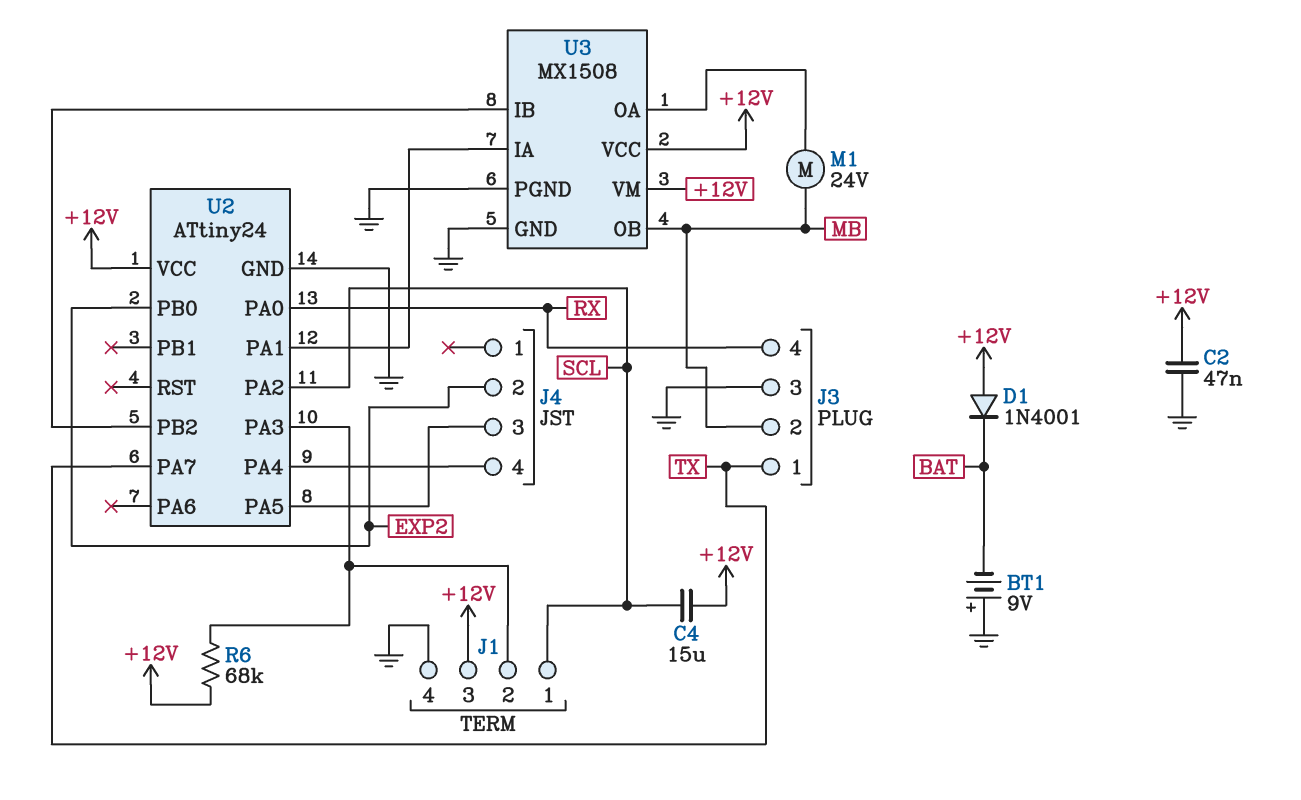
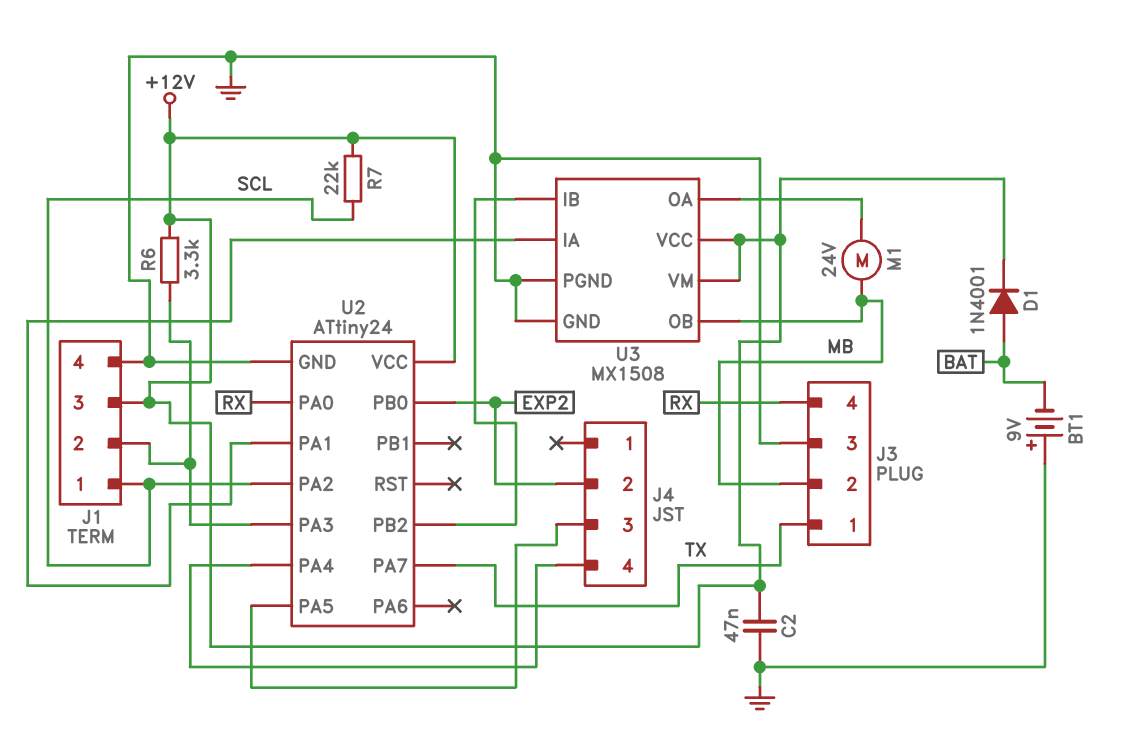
C4: 15uF (+12V, SCL) -> none
D1: diode 1N4001 (A +12V, K BAT) -> diode 1N4001 (A BAT, K +12V)
R6: 68k (+12V, J1/2) -> 3.3k (+12V, J1/2)
R7: none -> 22k (+12V, SCL)

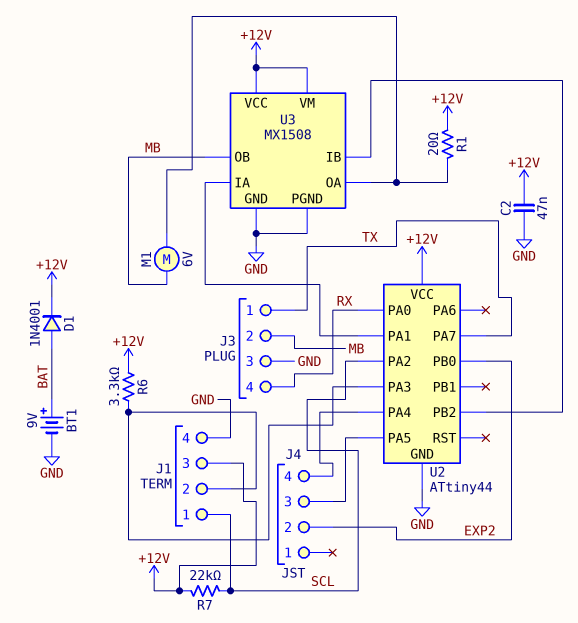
BT1: 9V (plus GND, minus BAT) -> 9V (plus BAT, minus GND)
M1: motor 24V (MB, U3/OA) -> motor 6V (MB, U3/OA)
R1: none -> 20 (+12V, U3/OA)
U2: ATtiny24 -> ATtiny44

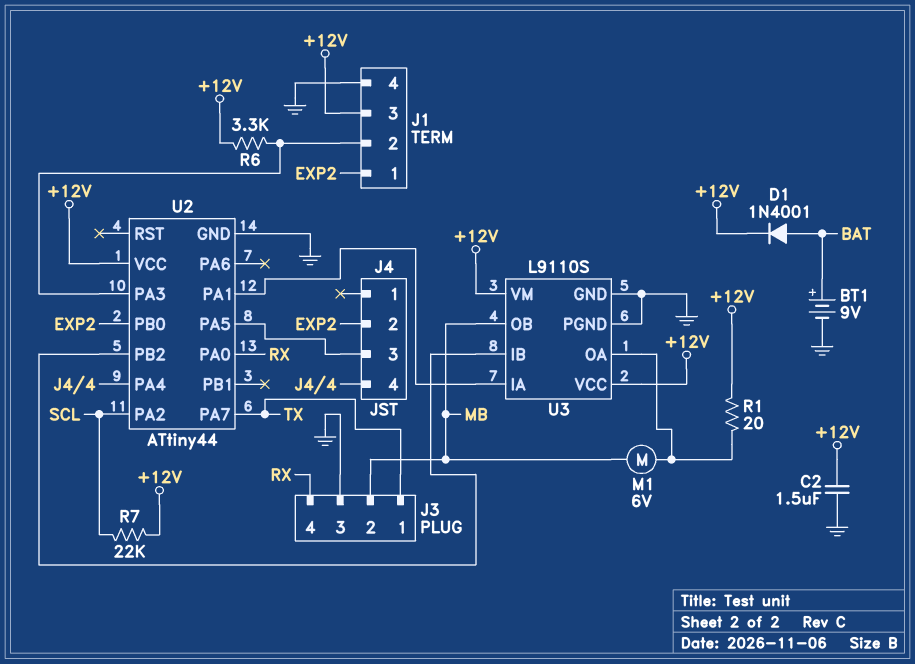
C2: 47nF (+12V, GND) -> 1.5uF (+12V, GND)
J1 pin 1: SCL -> EXP2
U3: MX1508 -> L9110S

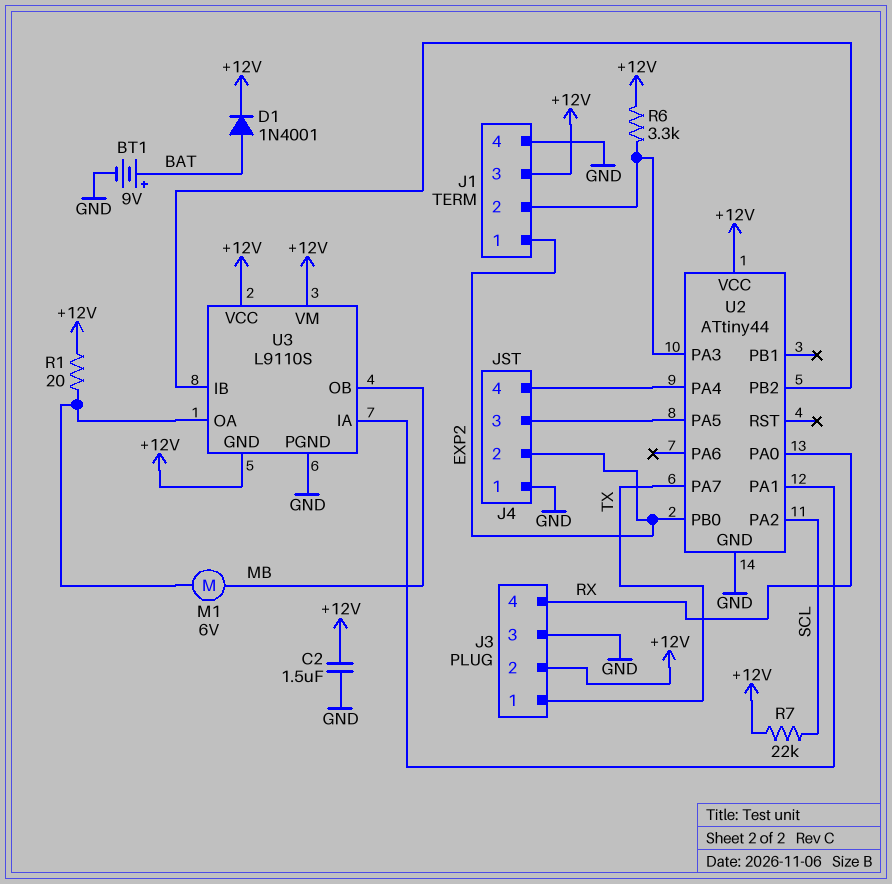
J3 pin 2: MB -> +12V
J4 pin 1: none -> GND
U3 pin GND: GND -> +12V

